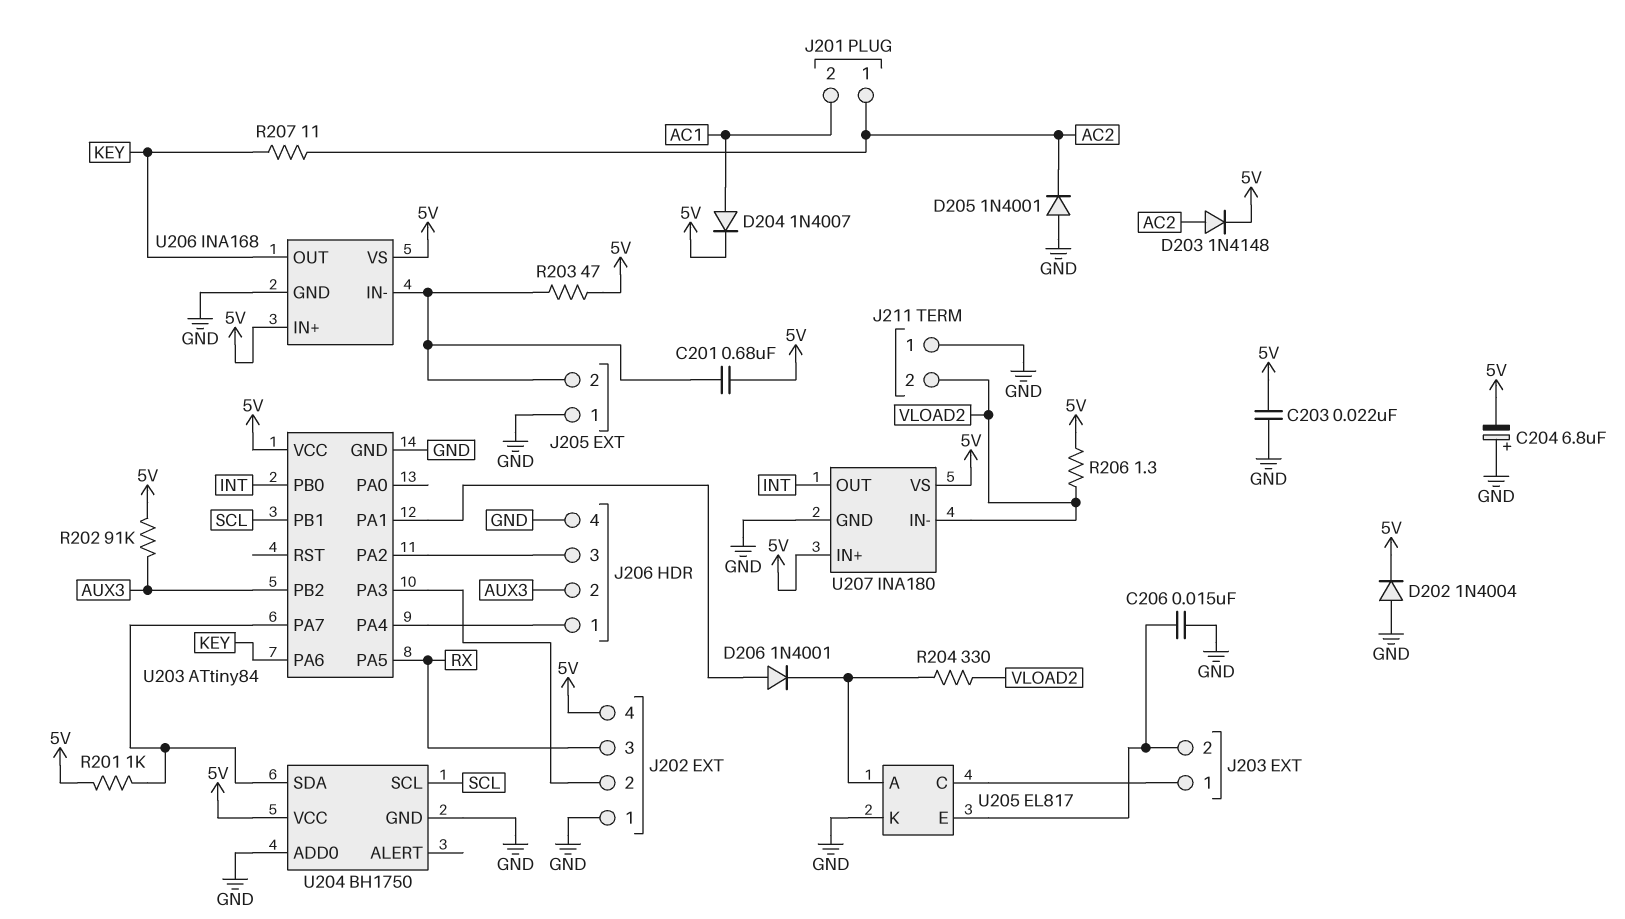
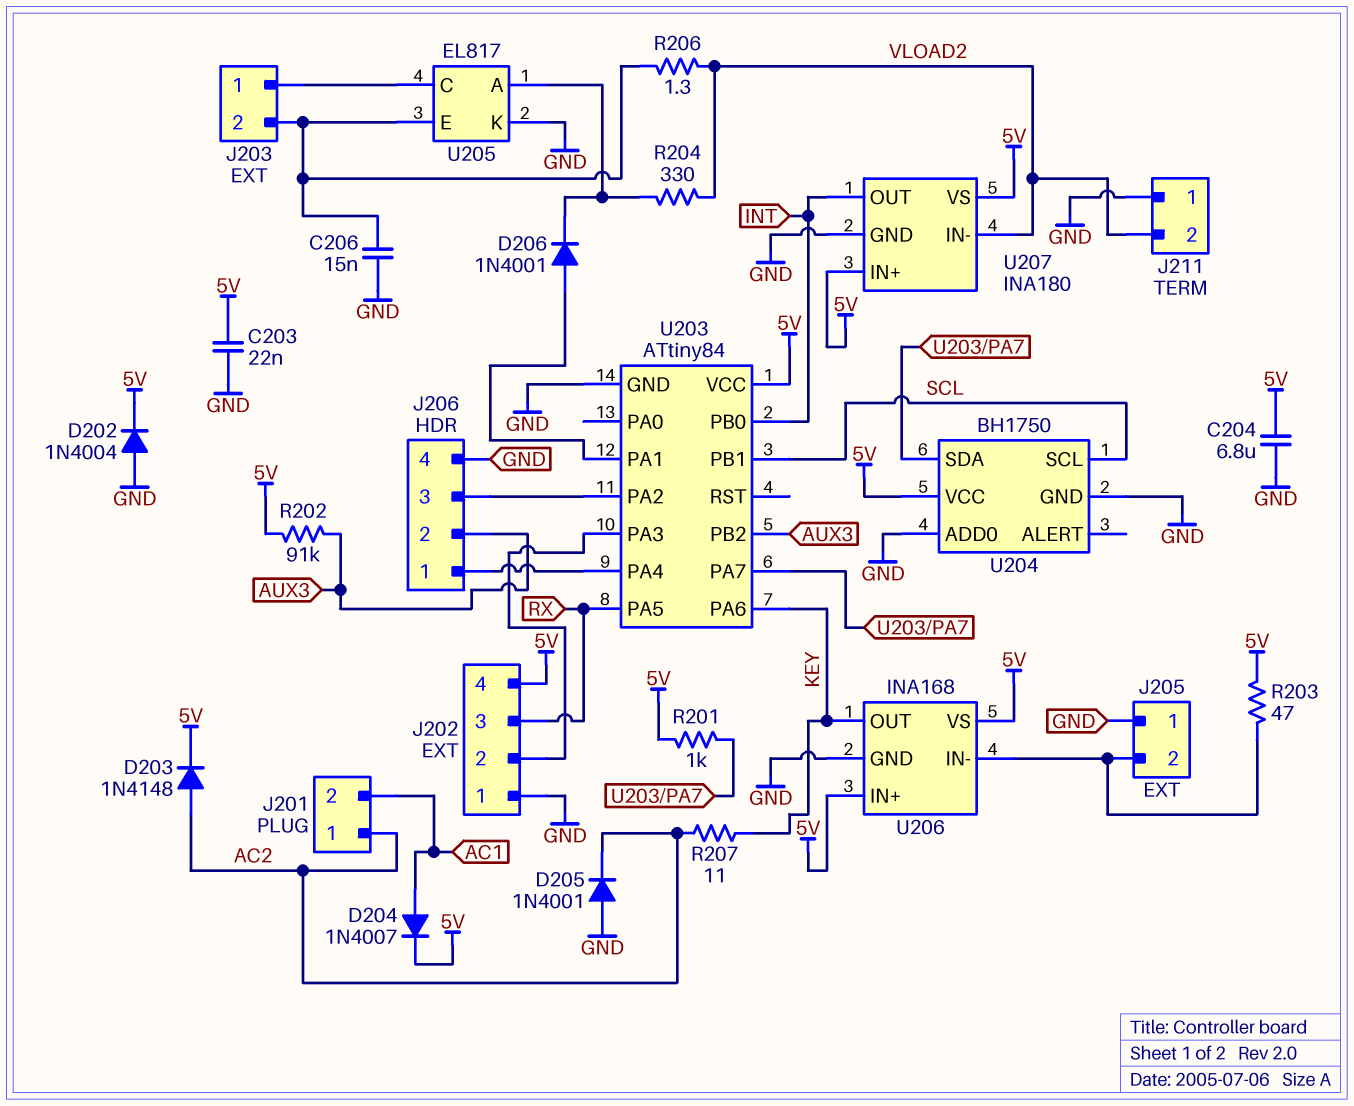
C201: 680nF (5V, J205/2) -> none
C204: 6.8uF (plus GND, minus 5V) -> 6.8uF (5V, GND)
R206: 1.3 (5V, VLOAD2) -> 1.3 (J203/2, VLOAD2)

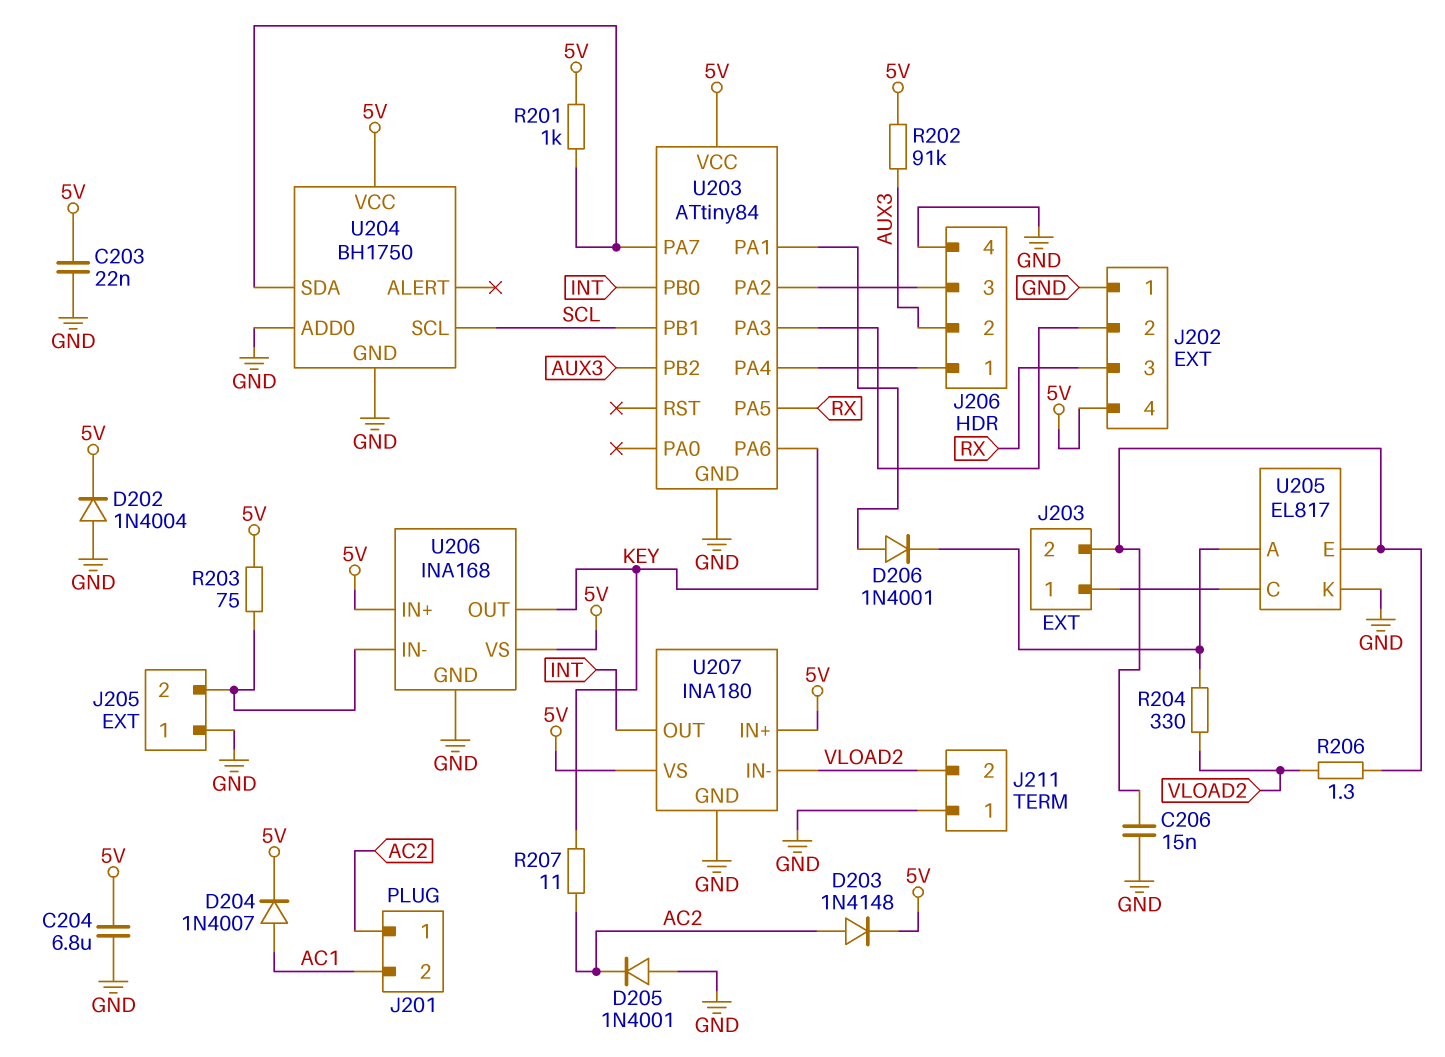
R203: 47 (5V, J205/2) -> 75 (5V, J205/2)

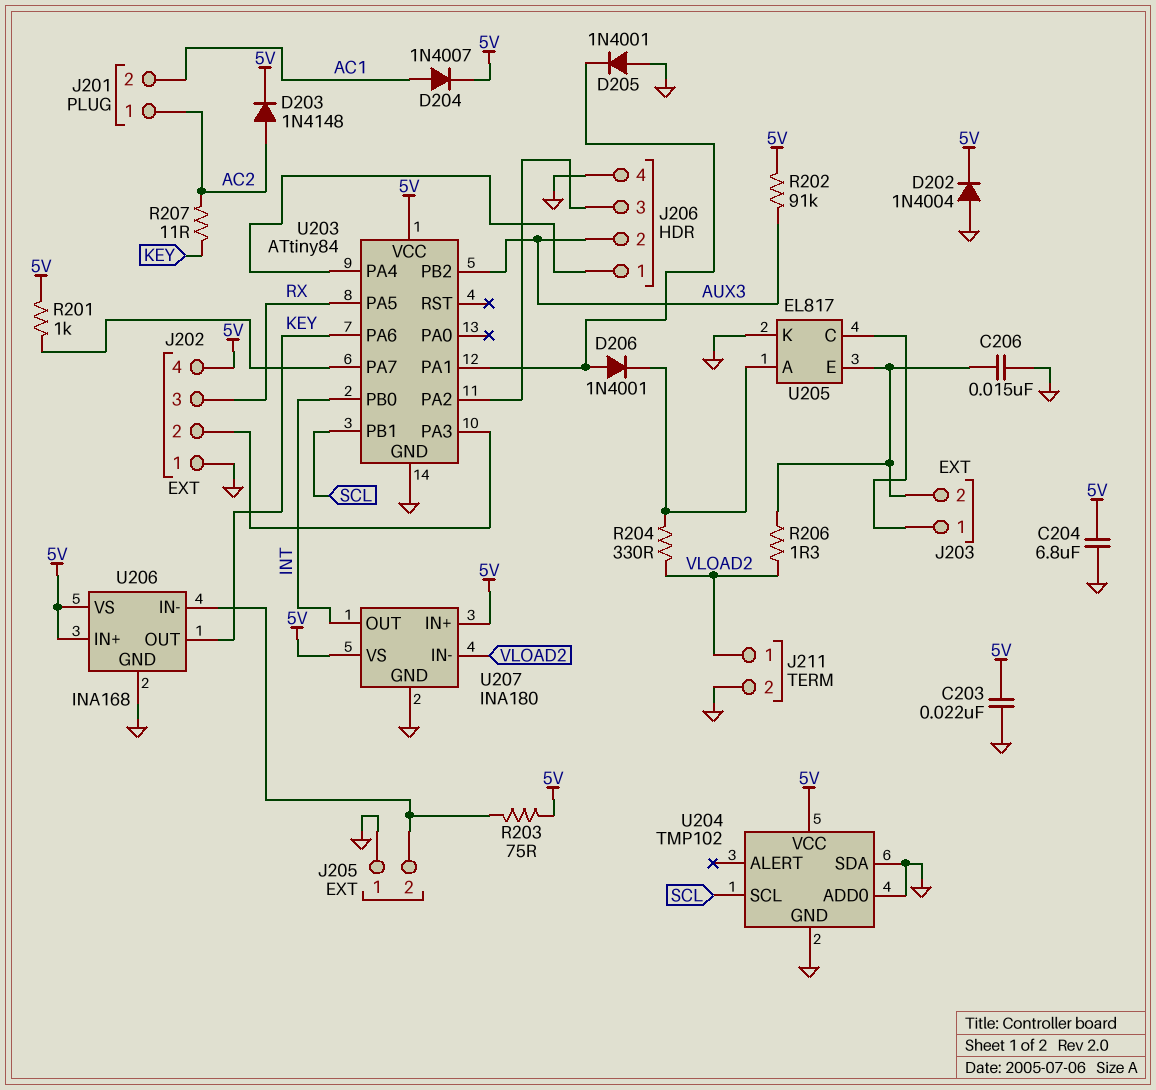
D205: diode 1N4001 (A GND, K AC2) -> diode 1N4001 (A GND, K U203/PA1)
J211 pin 1: GND -> VLOAD2
J211 pin 2: VLOAD2 -> GND
U204: BH1750 -> TMP102
U204 pin SDA: U203/PA7 -> GND

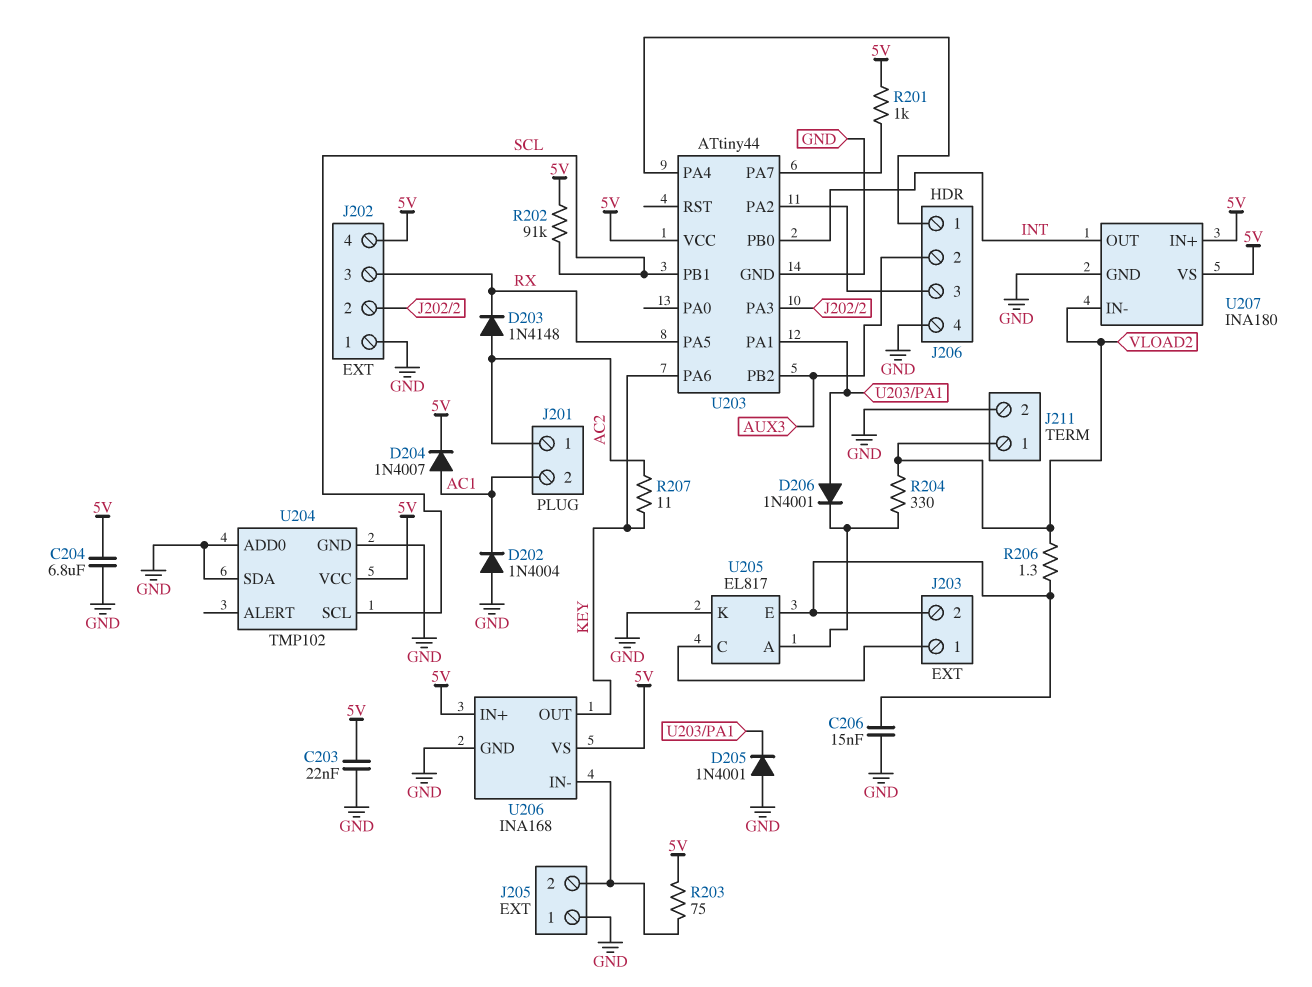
D202: diode 1N4004 (A GND, K 5V) -> diode 1N4004 (A GND, K AC1)
D203: diode 1N4148 (A AC2, K 5V) -> diode 1N4148 (A AC2, K RX)
R202: 91k (5V, AUX3) -> 91k (5V, SCL)
U203: ATtiny84 -> ATtiny44

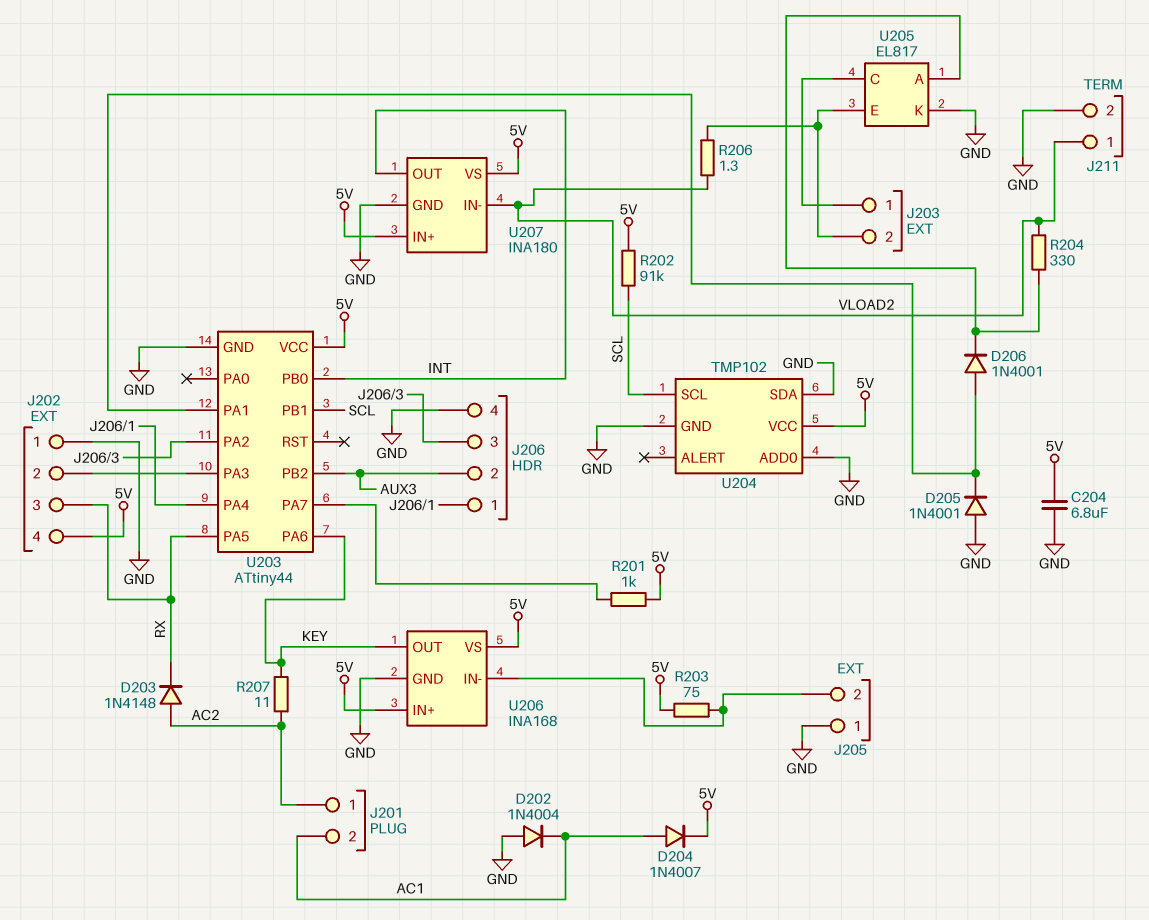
C203: 22nF (5V, GND) -> none
C206: 15nF (GND, J203/2) -> none

